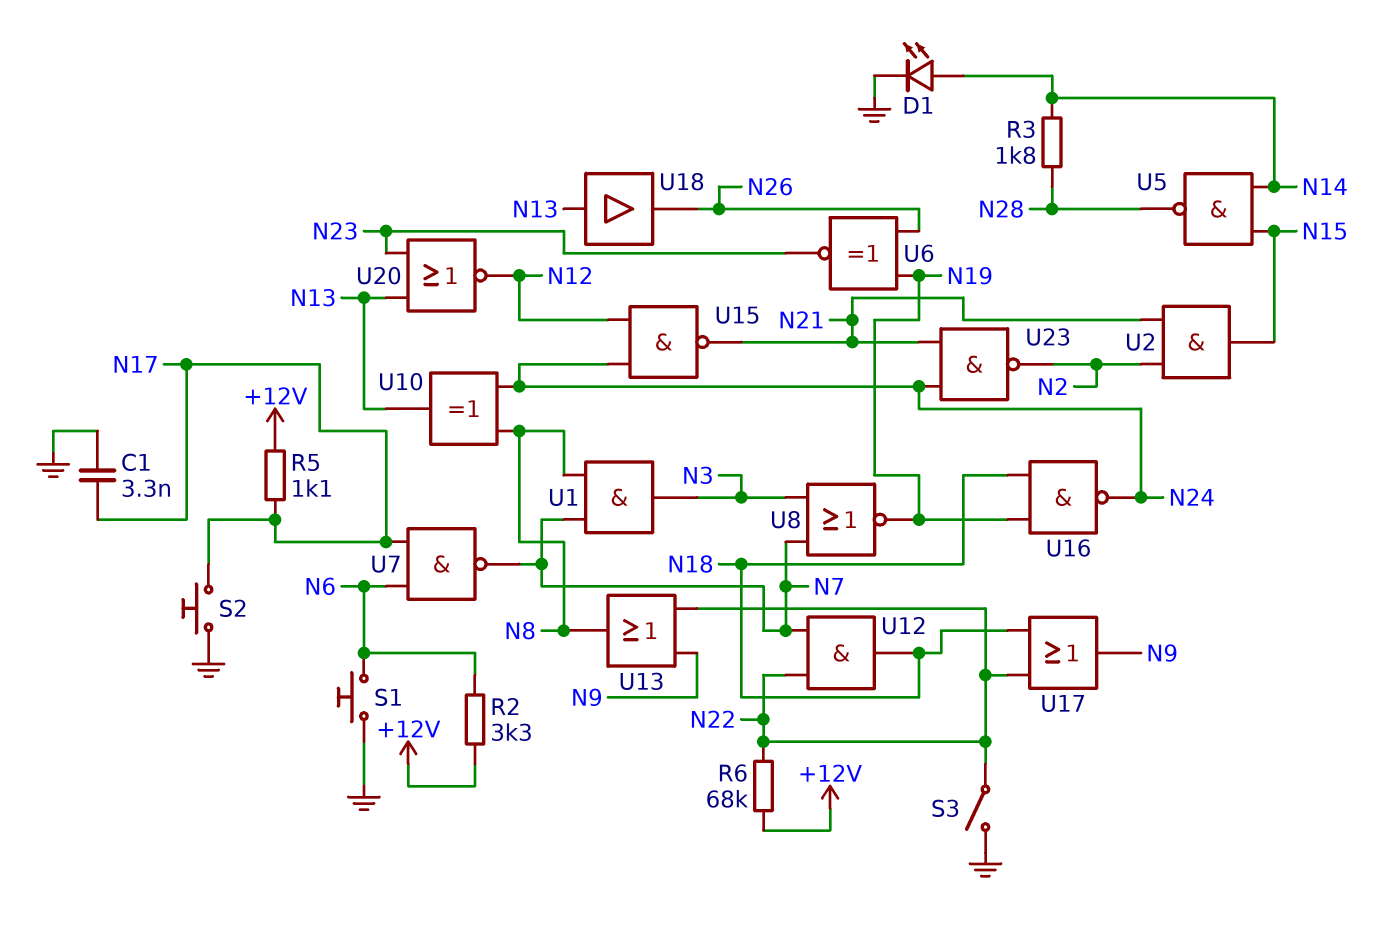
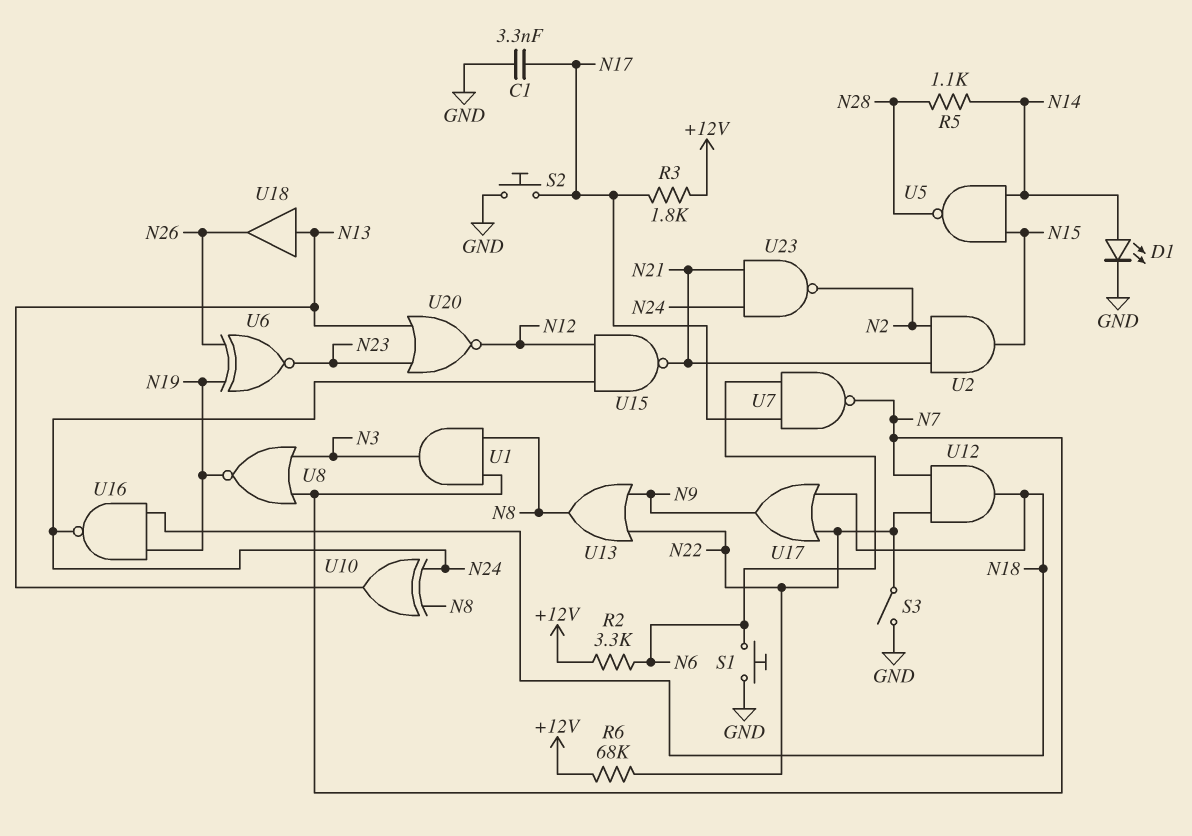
R3: 1.8k (N14, N28) -> 1.8k (+12V, N17)
R5: 1.1k (+12V, N17) -> 1.1k (N14, N28)

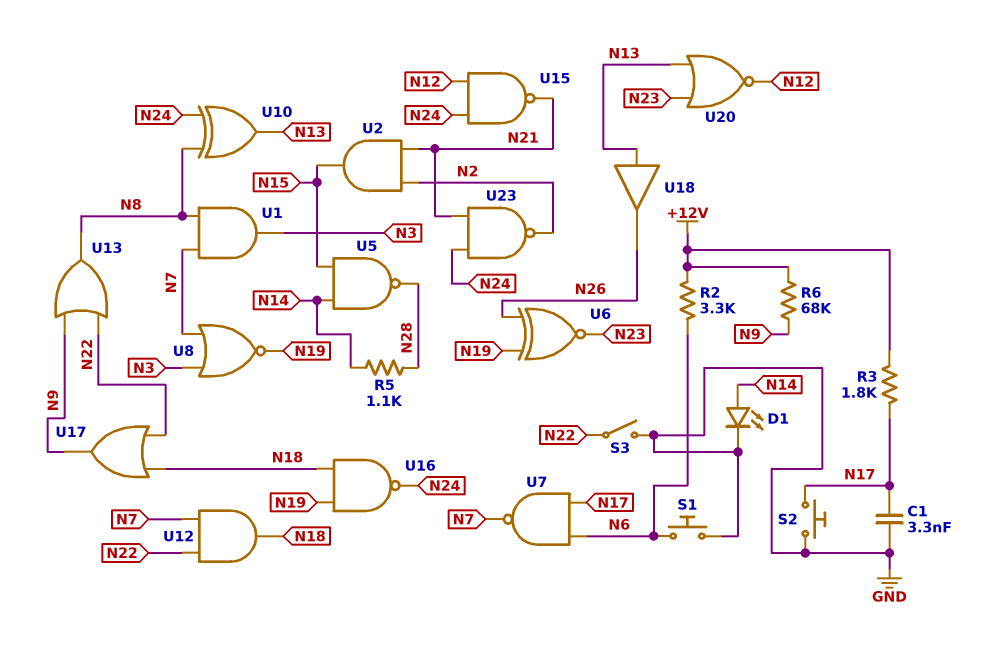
R6: 68k (+12V, N22) -> 68k (+12V, N9)

